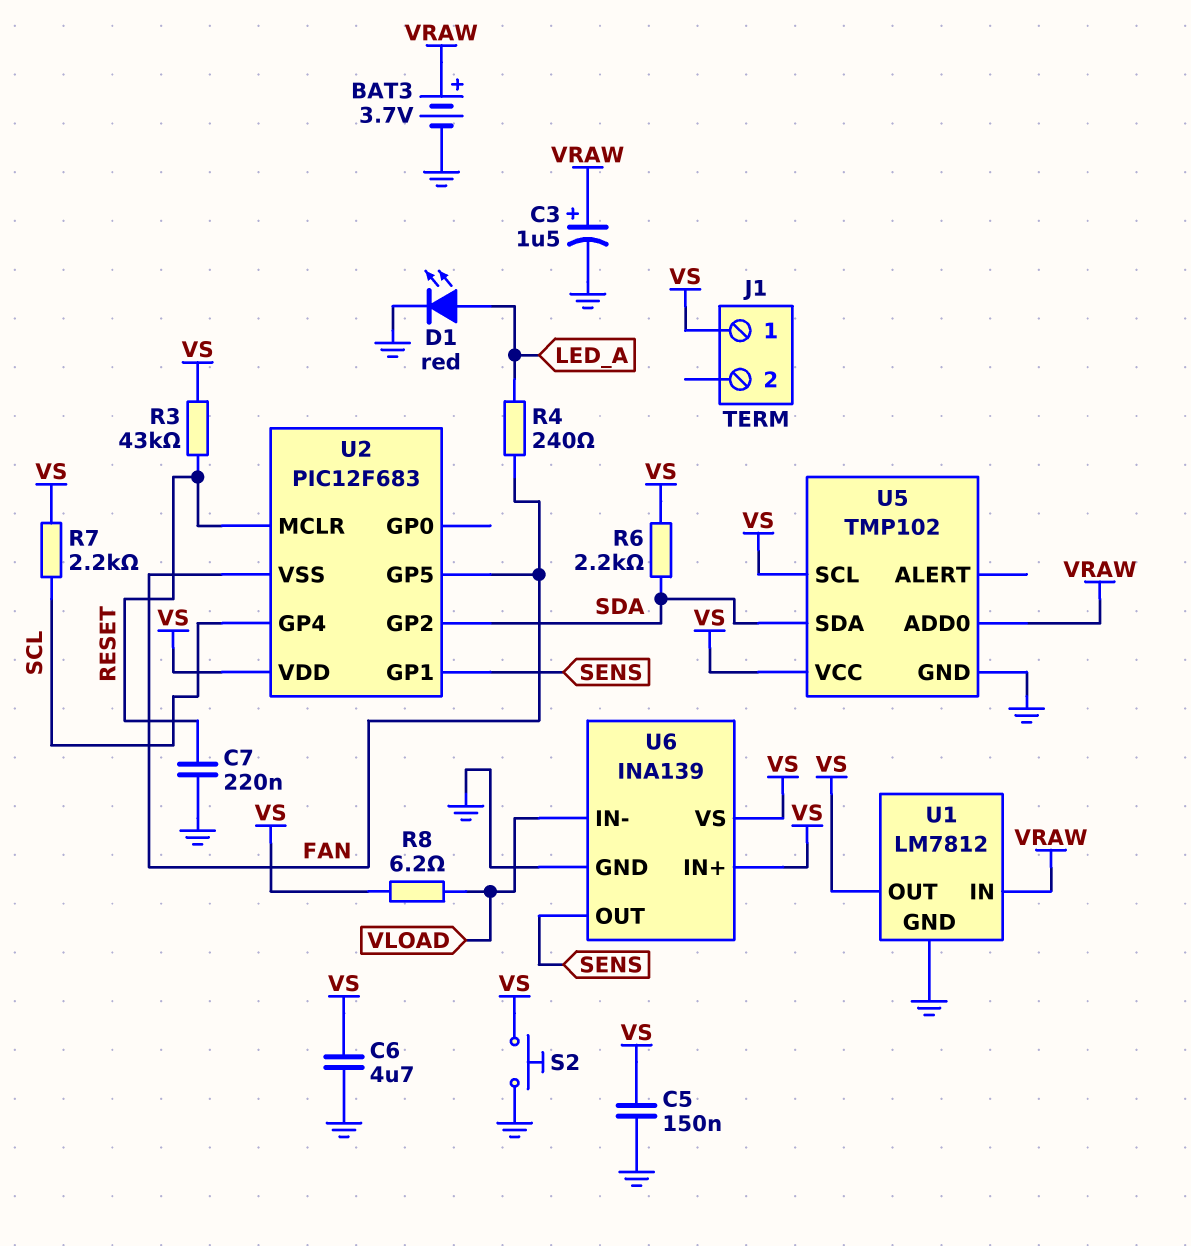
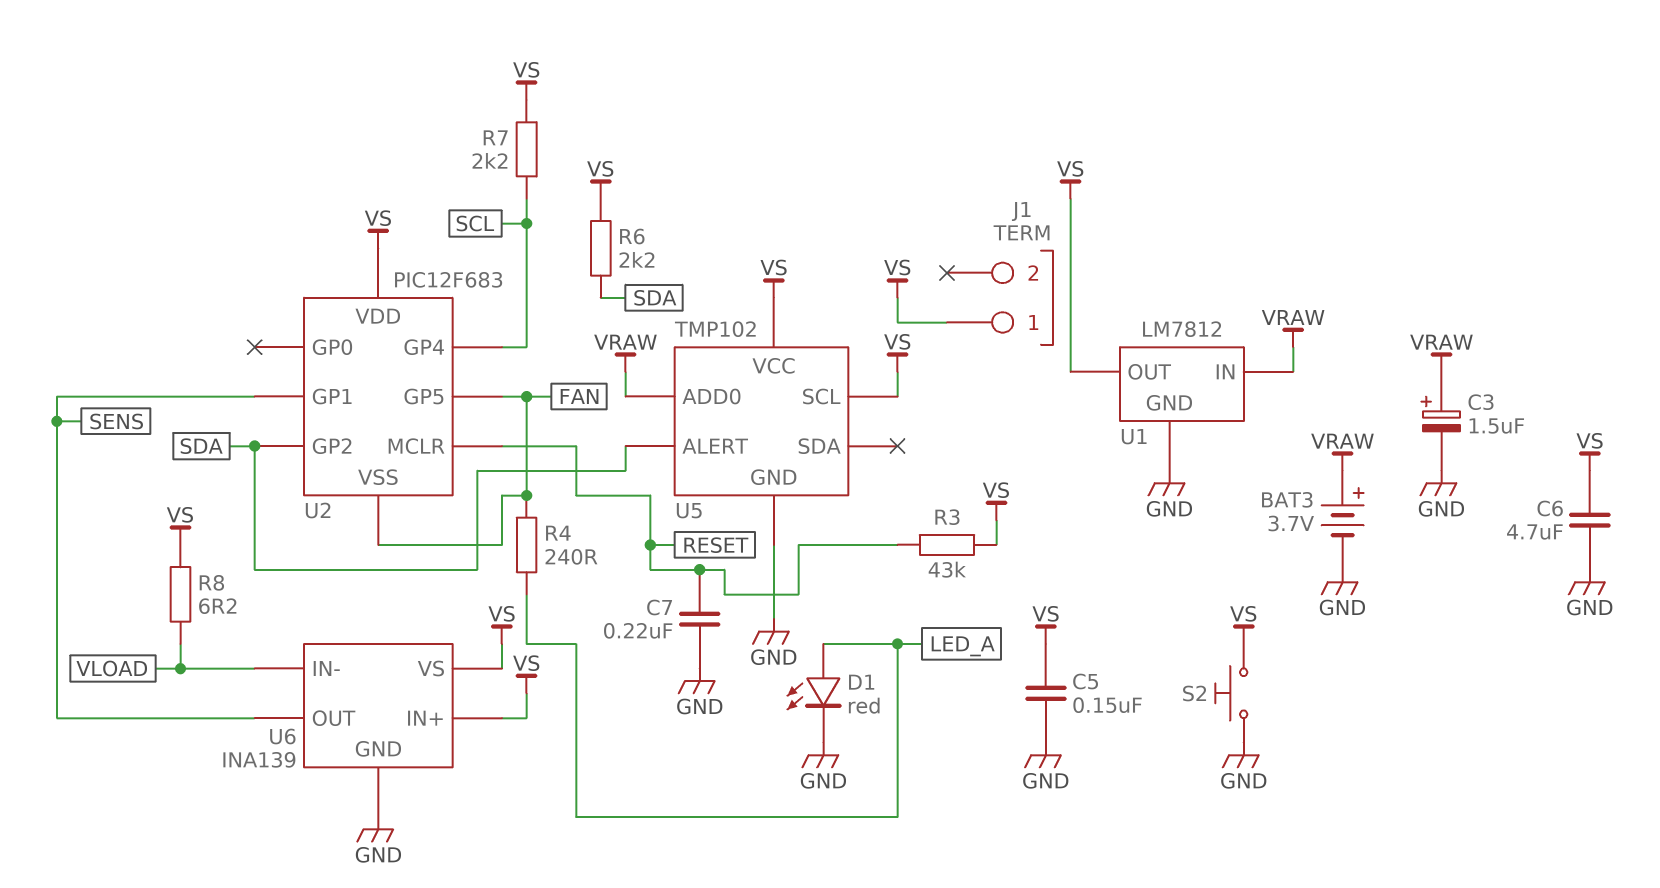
U5 pin ALERT: none -> SDA
U5 pin SDA: SDA -> none

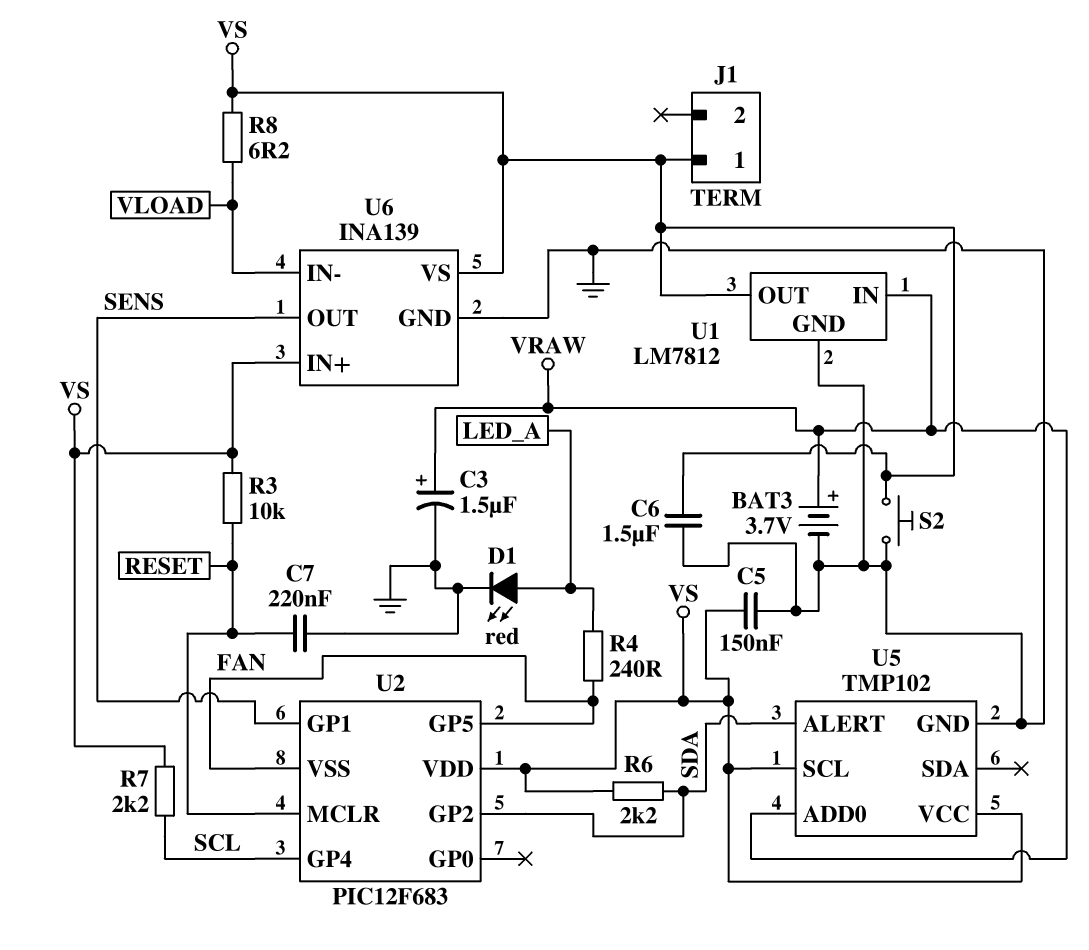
C6: 4.7uF (GND, VS) -> 1.5uF (GND, VS)
R3: 43k (RESET, VS) -> 10k (RESET, VS)

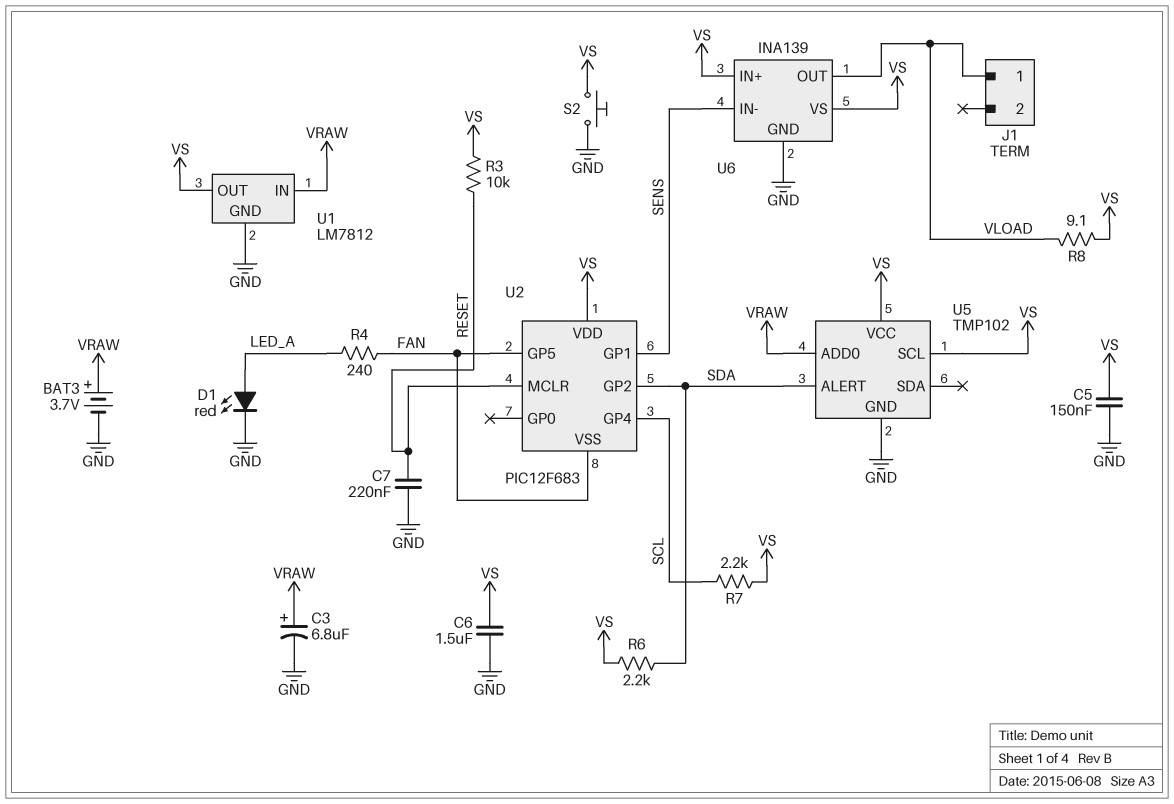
C3: 1.5uF (plus VRAW, minus GND) -> 6.8uF (plus VRAW, minus GND)
J1 pin 1: VS -> VLOAD
R8: 6.2 (VLOAD, VS) -> 9.1 (VLOAD, VS)
U6 pin IN-: VLOAD -> SENS
U6 pin OUT: SENS -> VLOAD

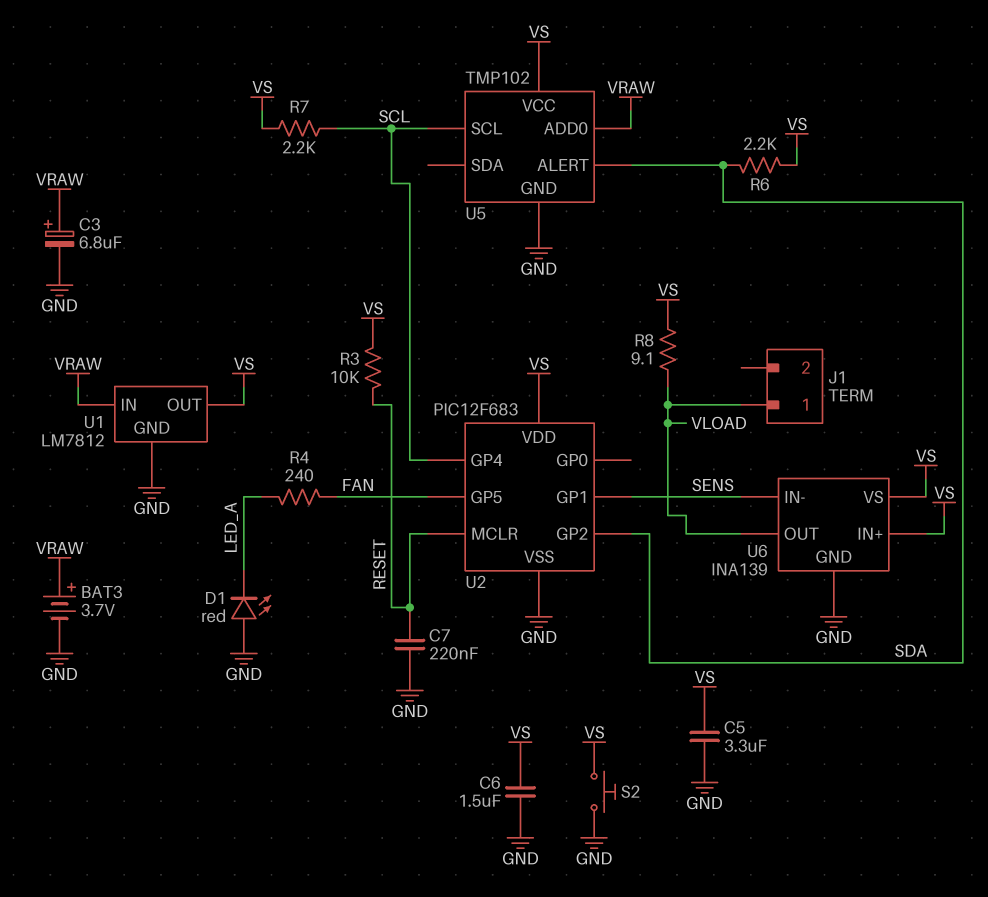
C5: 150nF (GND, VS) -> 3.3uF (GND, VS)
D1: LED red (A LED_A, K GND) -> LED red (A GND, K LED_A)
U2 pin VSS: FAN -> GND
U5 pin SCL: VS -> SCL

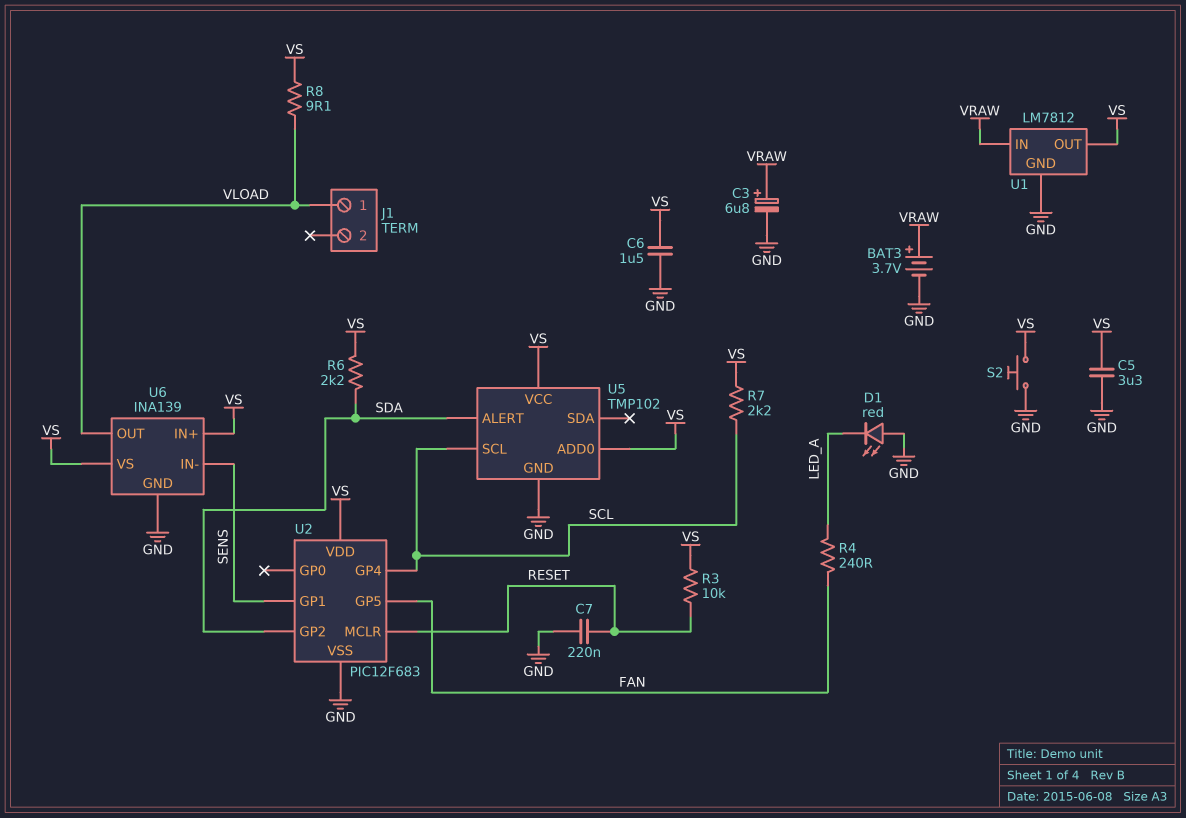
U5 pin ADD0: VRAW -> VS

